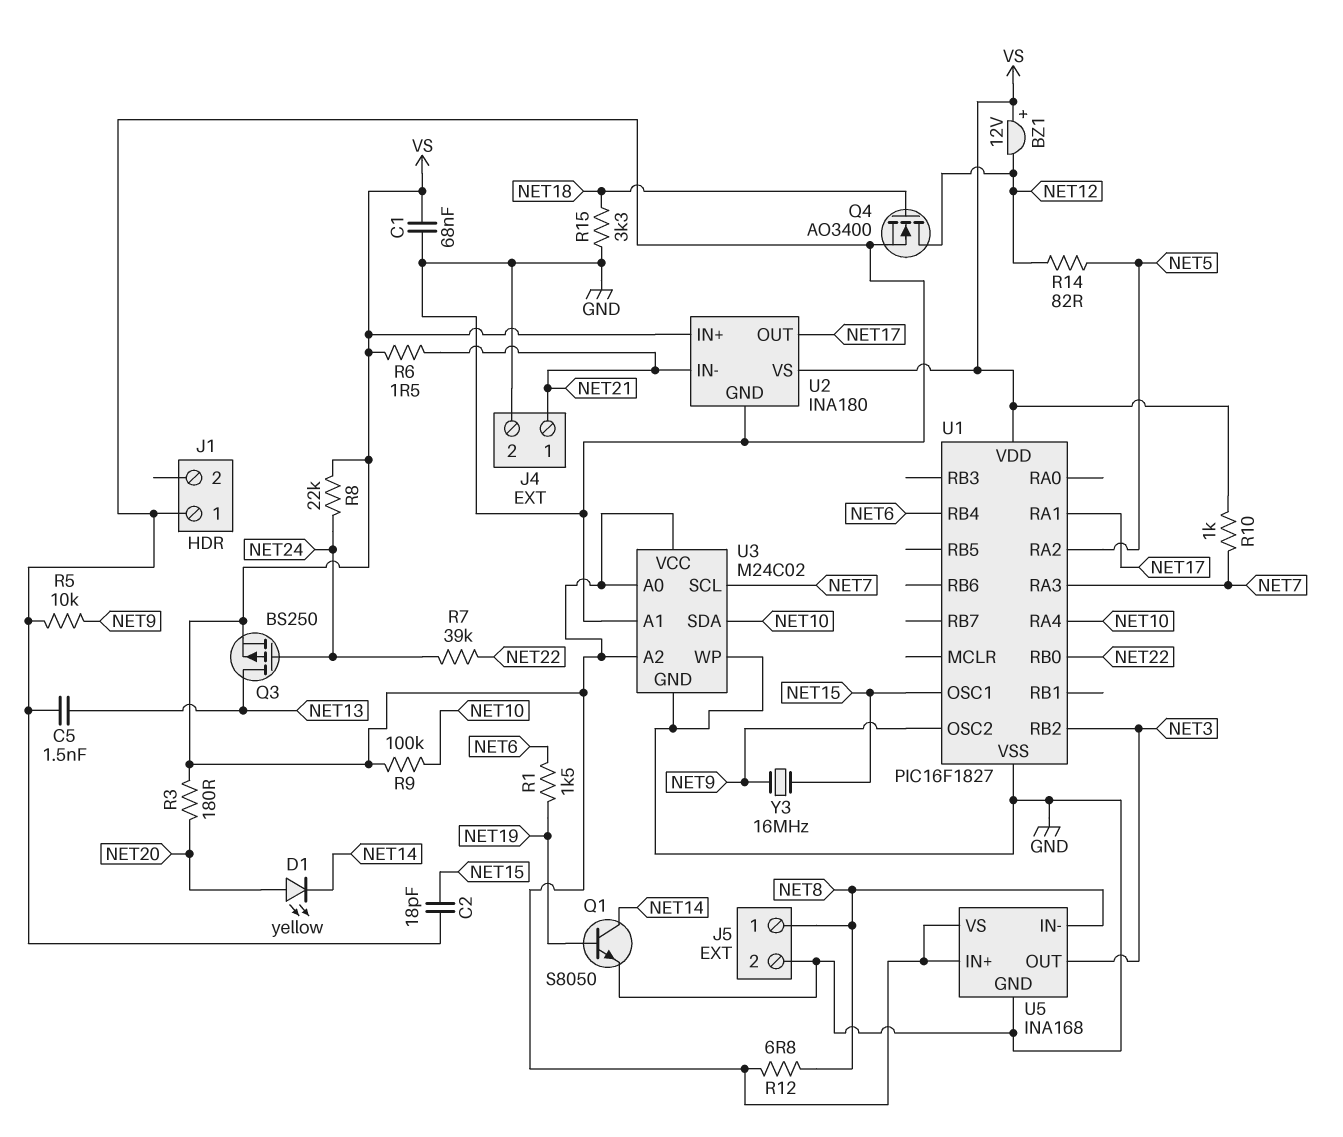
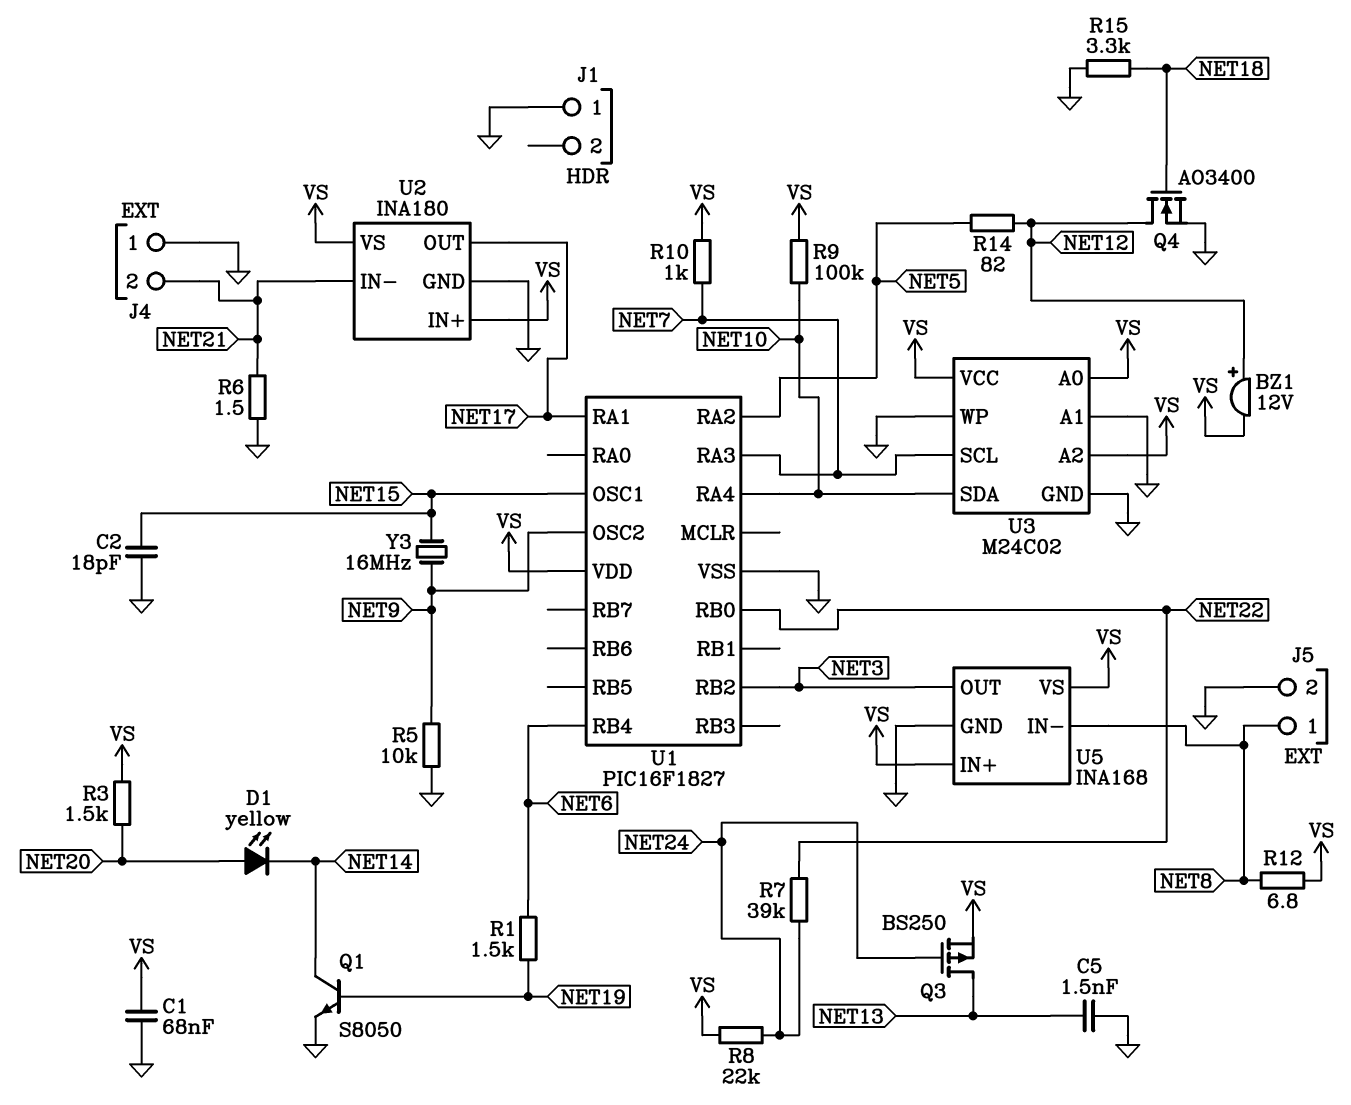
BZ1: buzzer 12V (plus VS, minus NET12) -> buzzer 12V (plus NET12, minus VS)
J4 pin 1: NET21 -> GND
J4 pin 2: GND -> NET21
R3: 180 (NET20, VS) -> 1.5k (NET20, VS)
R6: 1.5 (NET21, VS) -> 1.5 (GND, NET21)

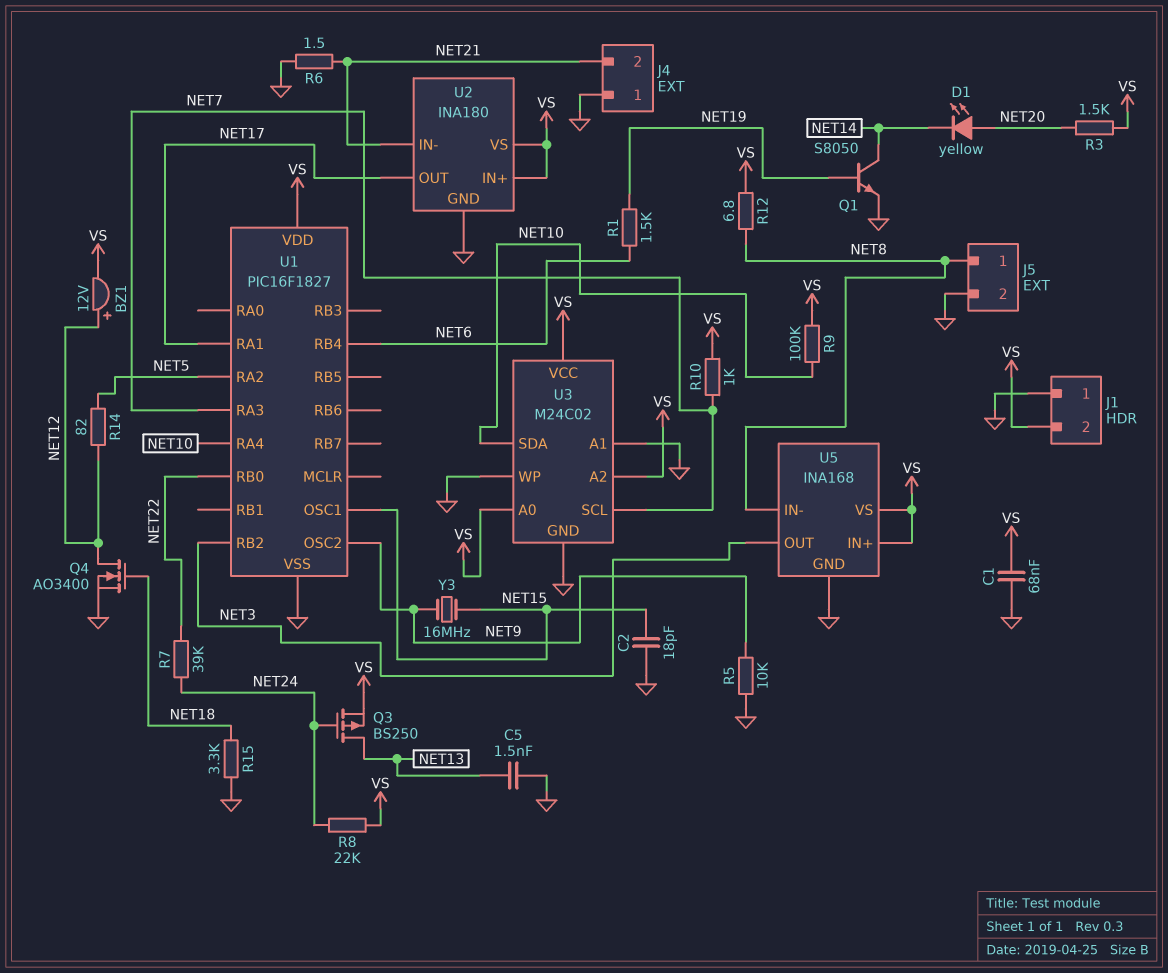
J1 pin 2: none -> VS

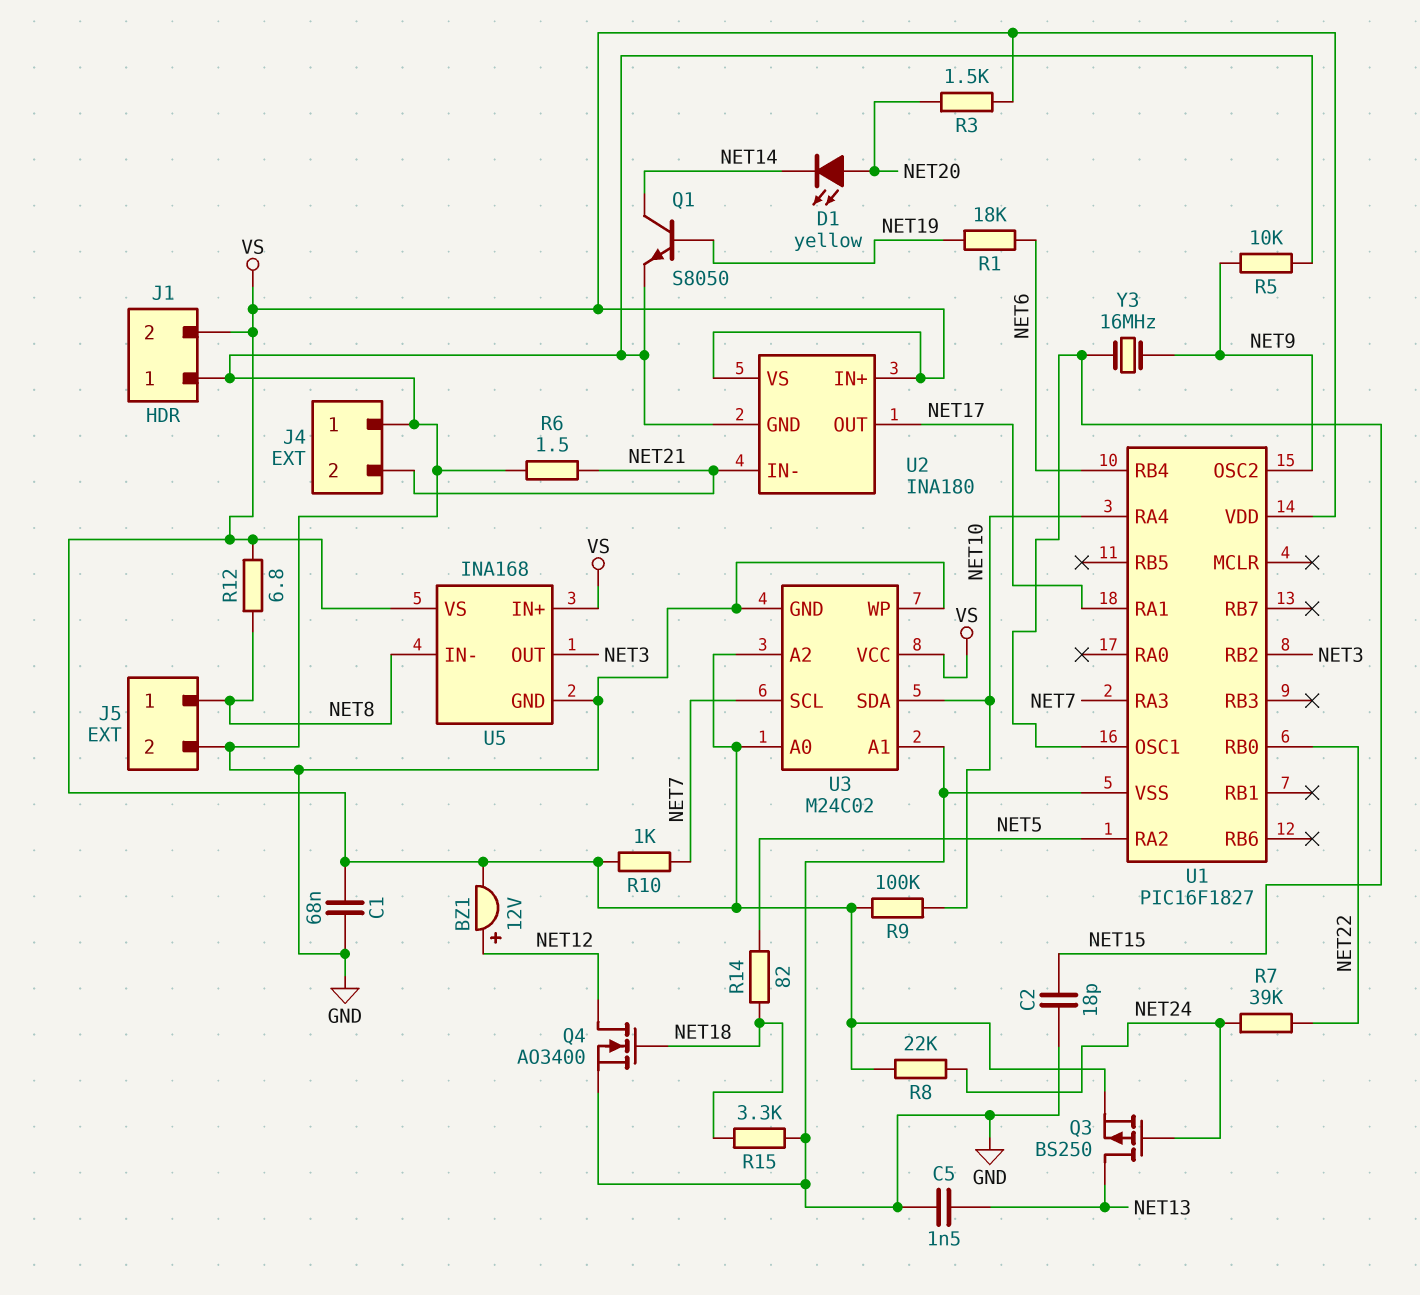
R1: 1.5k (NET6, NET19) -> 18k (NET6, NET19)
R14: 82 (NET5, NET12) -> 82 (NET5, NET18)

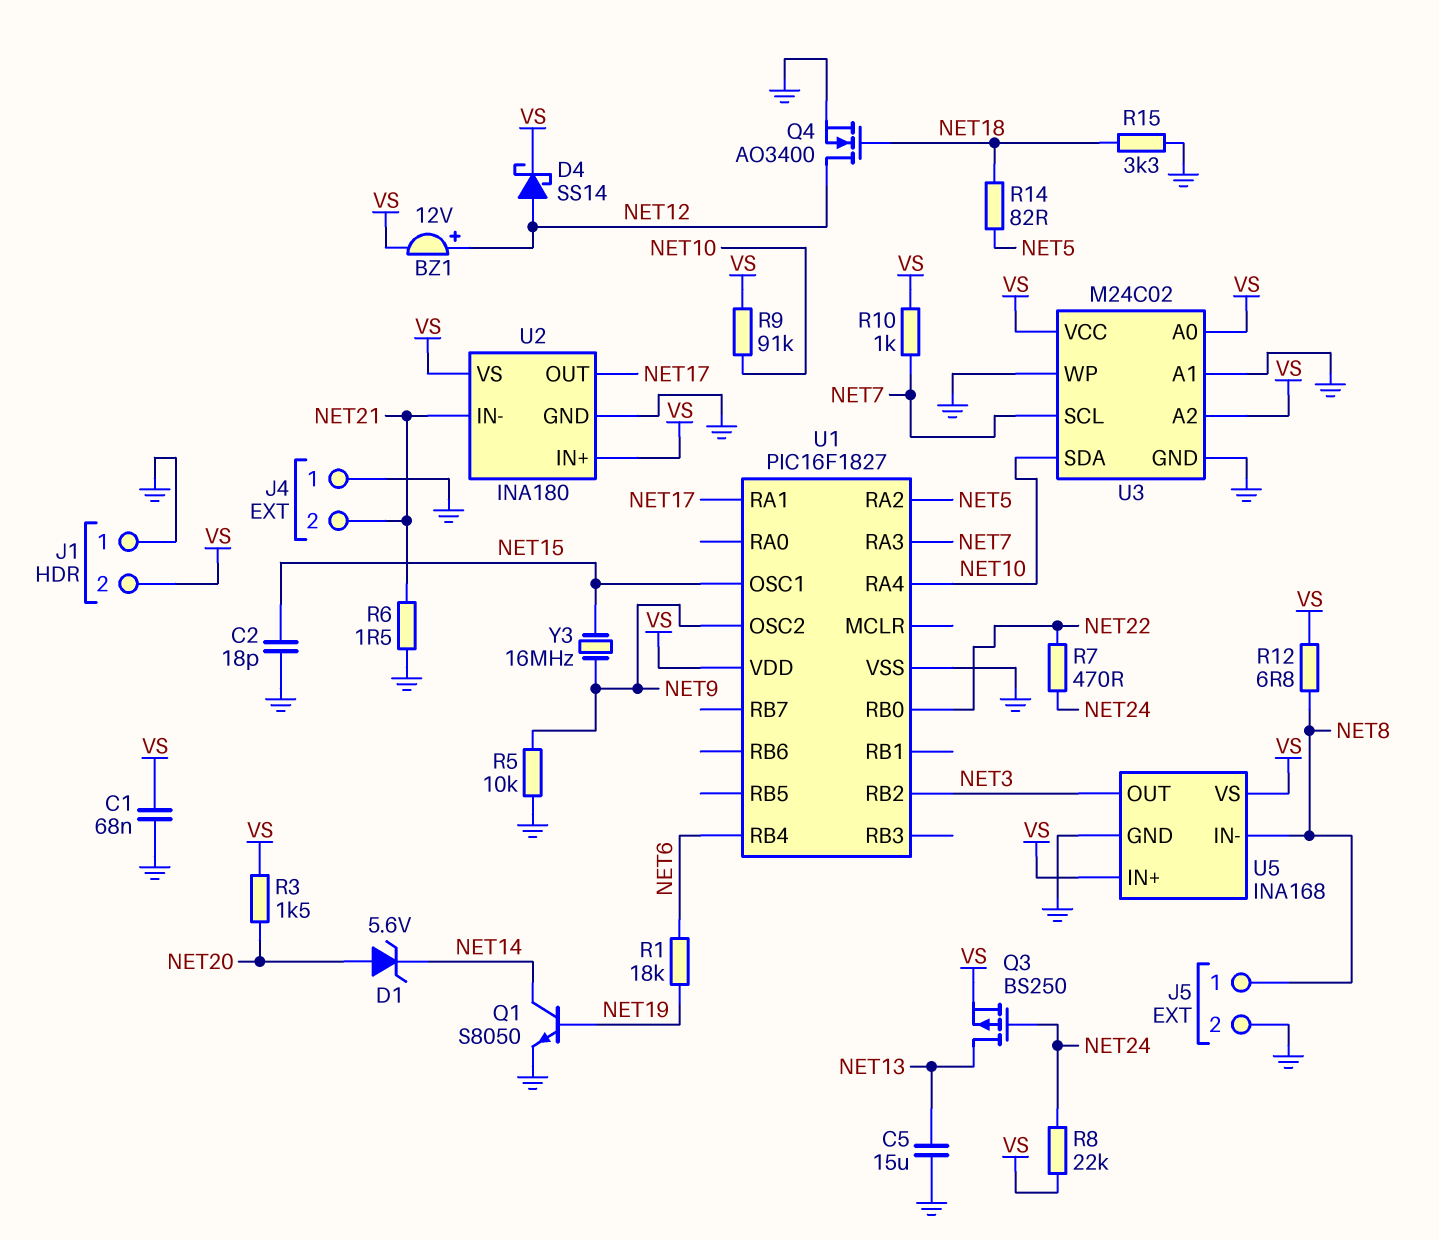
C5: 1.5nF (GND, NET13) -> 15uF (GND, NET13)
D1: LED yellow (A NET20, K NET14) -> zener 5.6V (A NET20, K NET14)
D4: none -> schottky SS14 (A NET12, K VS)
R7: 39k (NET22, NET24) -> 470 (NET22, NET24)
R9: 100k (NET10, VS) -> 91k (NET10, VS)

